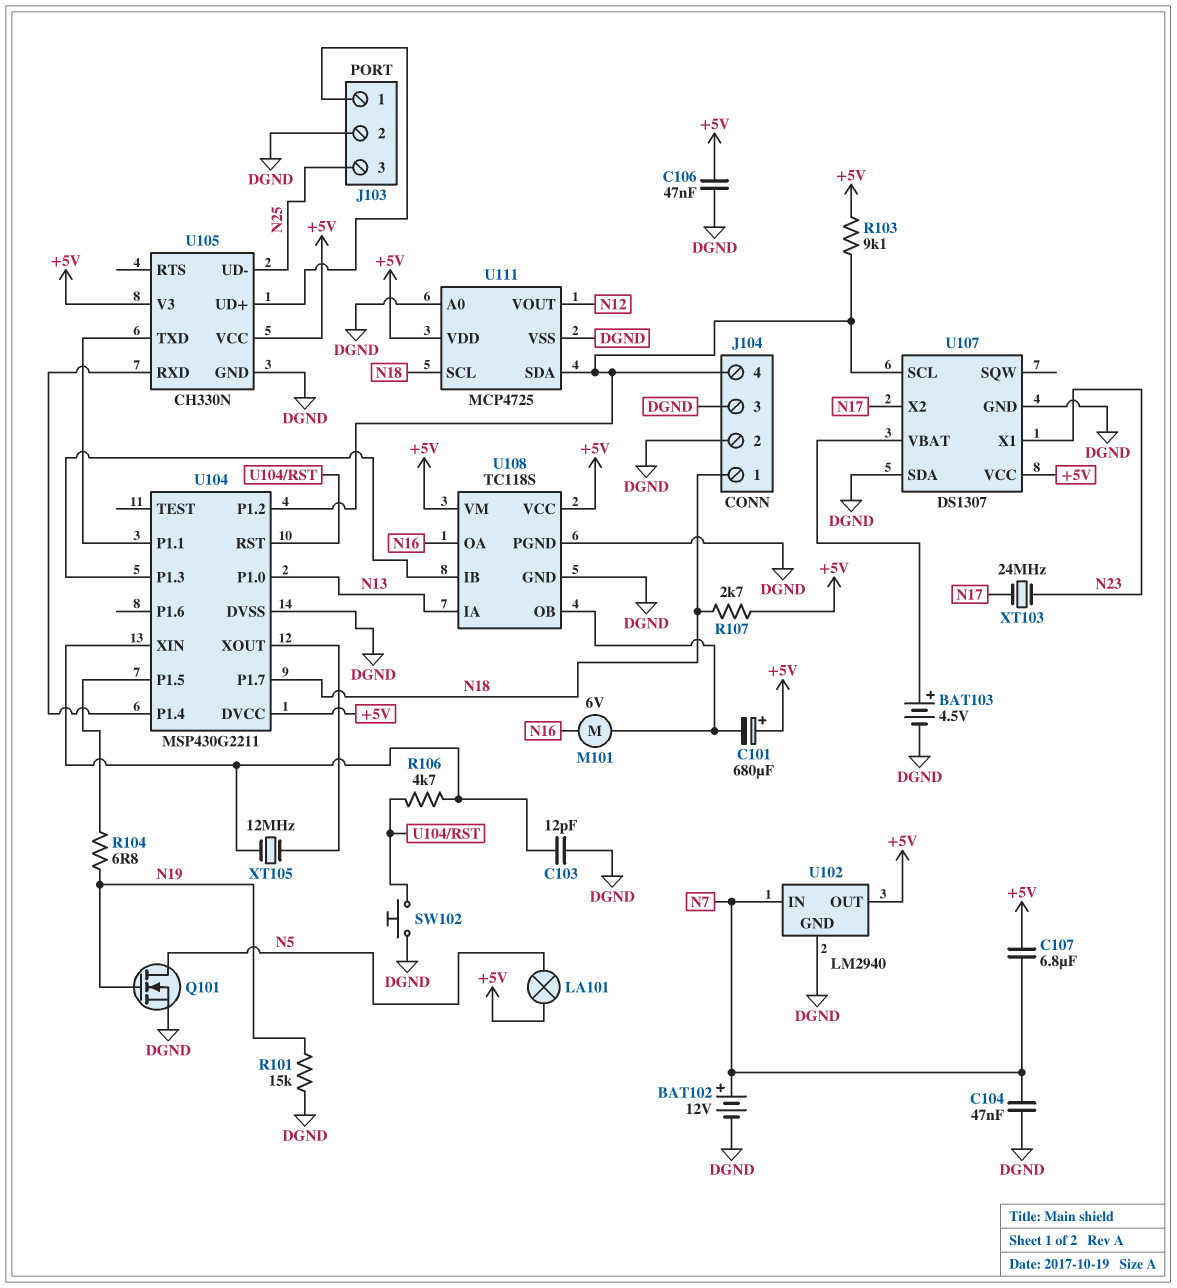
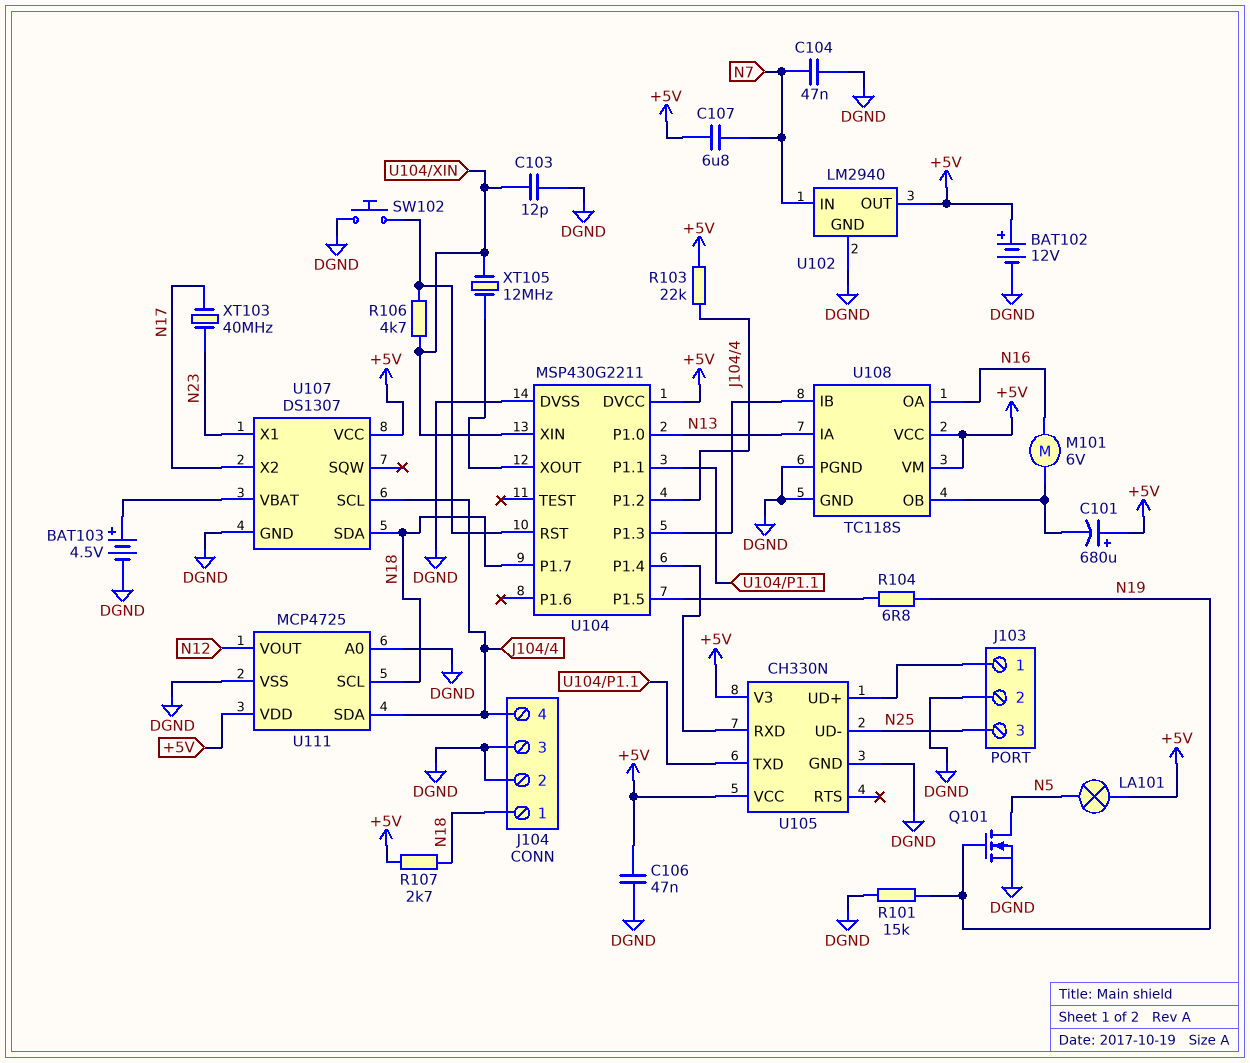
BAT102: 12V (plus N7, minus DGND) -> 12V (plus +5V, minus DGND)
R103: 9.1k (+5V, J104/4) -> 22k (+5V, J104/4)
U107 pin SDA: DGND -> N18
XT103: 24MHz (N17, N23) -> 40MHz (N17, N23)

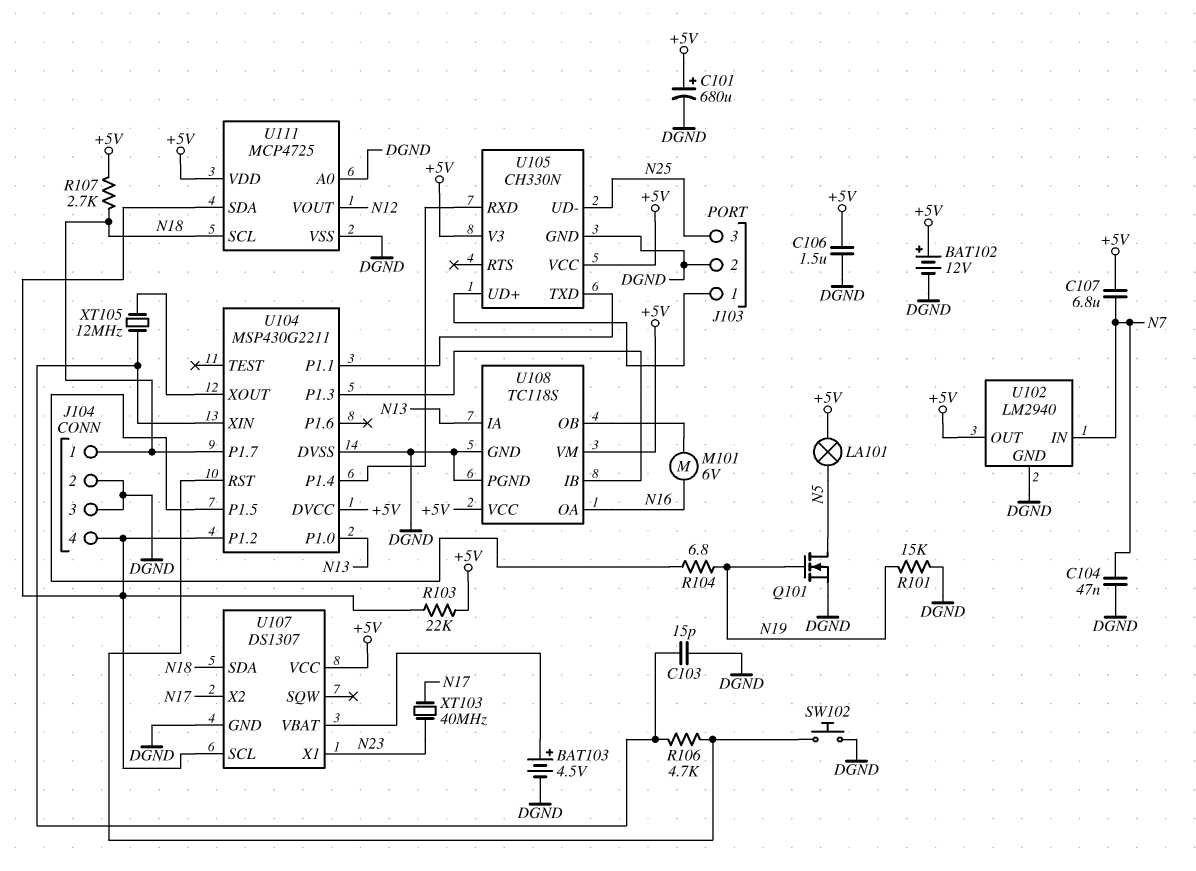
C101: 680uF (plus +5V, minus U108/OB) -> 680uF (plus +5V, minus DGND)
C103: 12pF (DGND, U104/XIN) -> 15pF (DGND, U104/XIN)
C106: 47nF (+5V, DGND) -> 1.5uF (+5V, DGND)

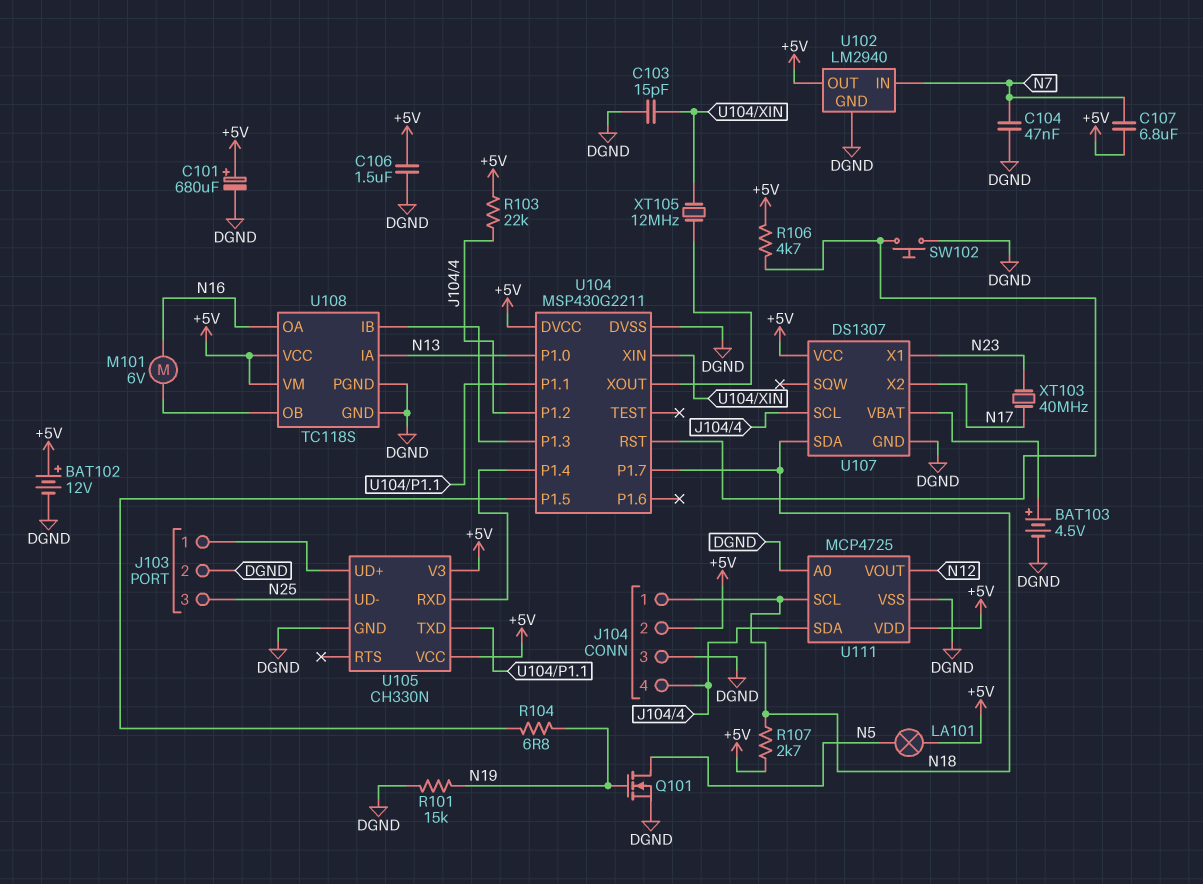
J104 pin 2: DGND -> +5V
R106: 4.7k (U104/RST, U104/XIN) -> 4.7k (+5V, U104/RST)

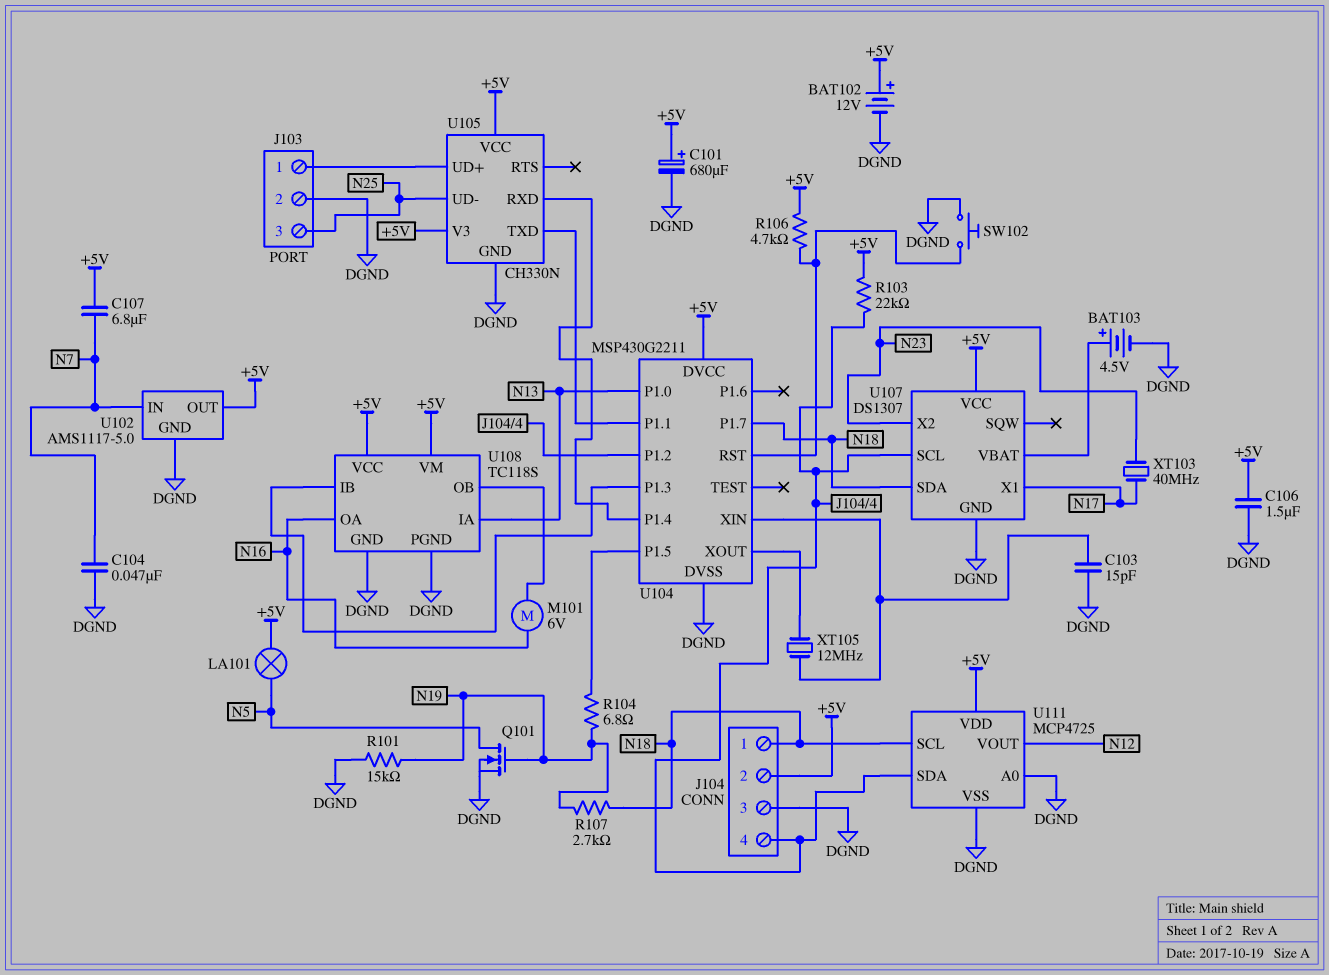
R107: 2.7k (+5V, N18) -> 2.7k (N18, N19)
U102: LM2940 -> AMS1117-5.0
U107 pin X1: N23 -> N17
U107 pin X2: N17 -> N23

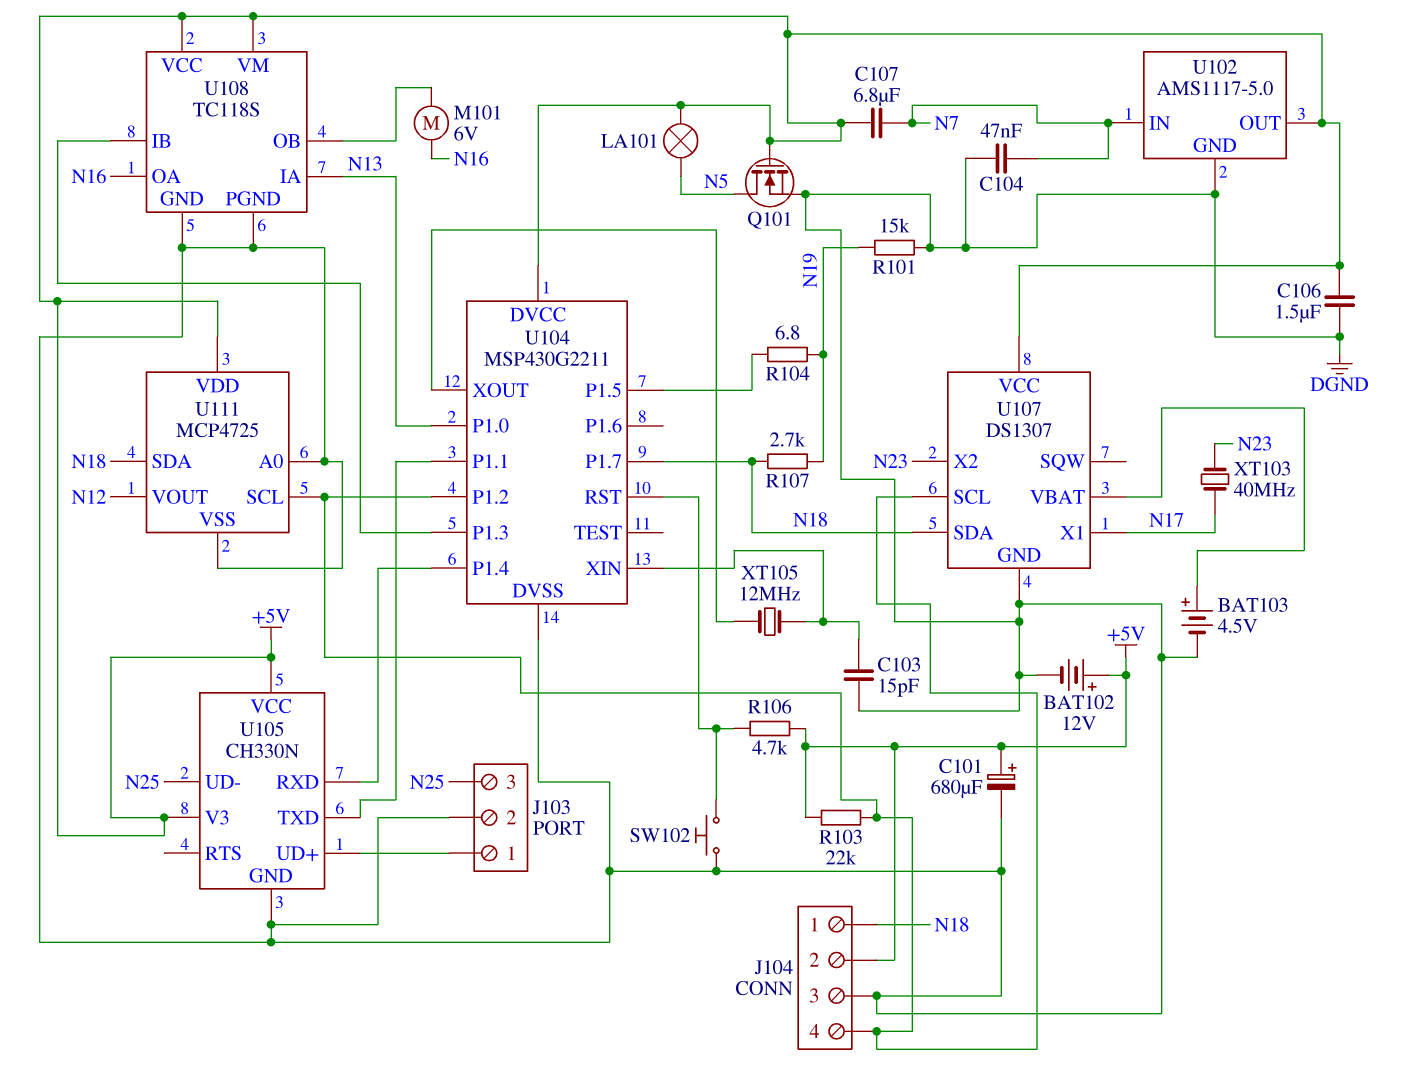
Q101: NMOS (G N19, D N5, S DGND) -> NMOS (G +5V, D N5, S DGND)
U111 pin SCL: N18 -> J104/4
U111 pin SDA: J104/4 -> N18

